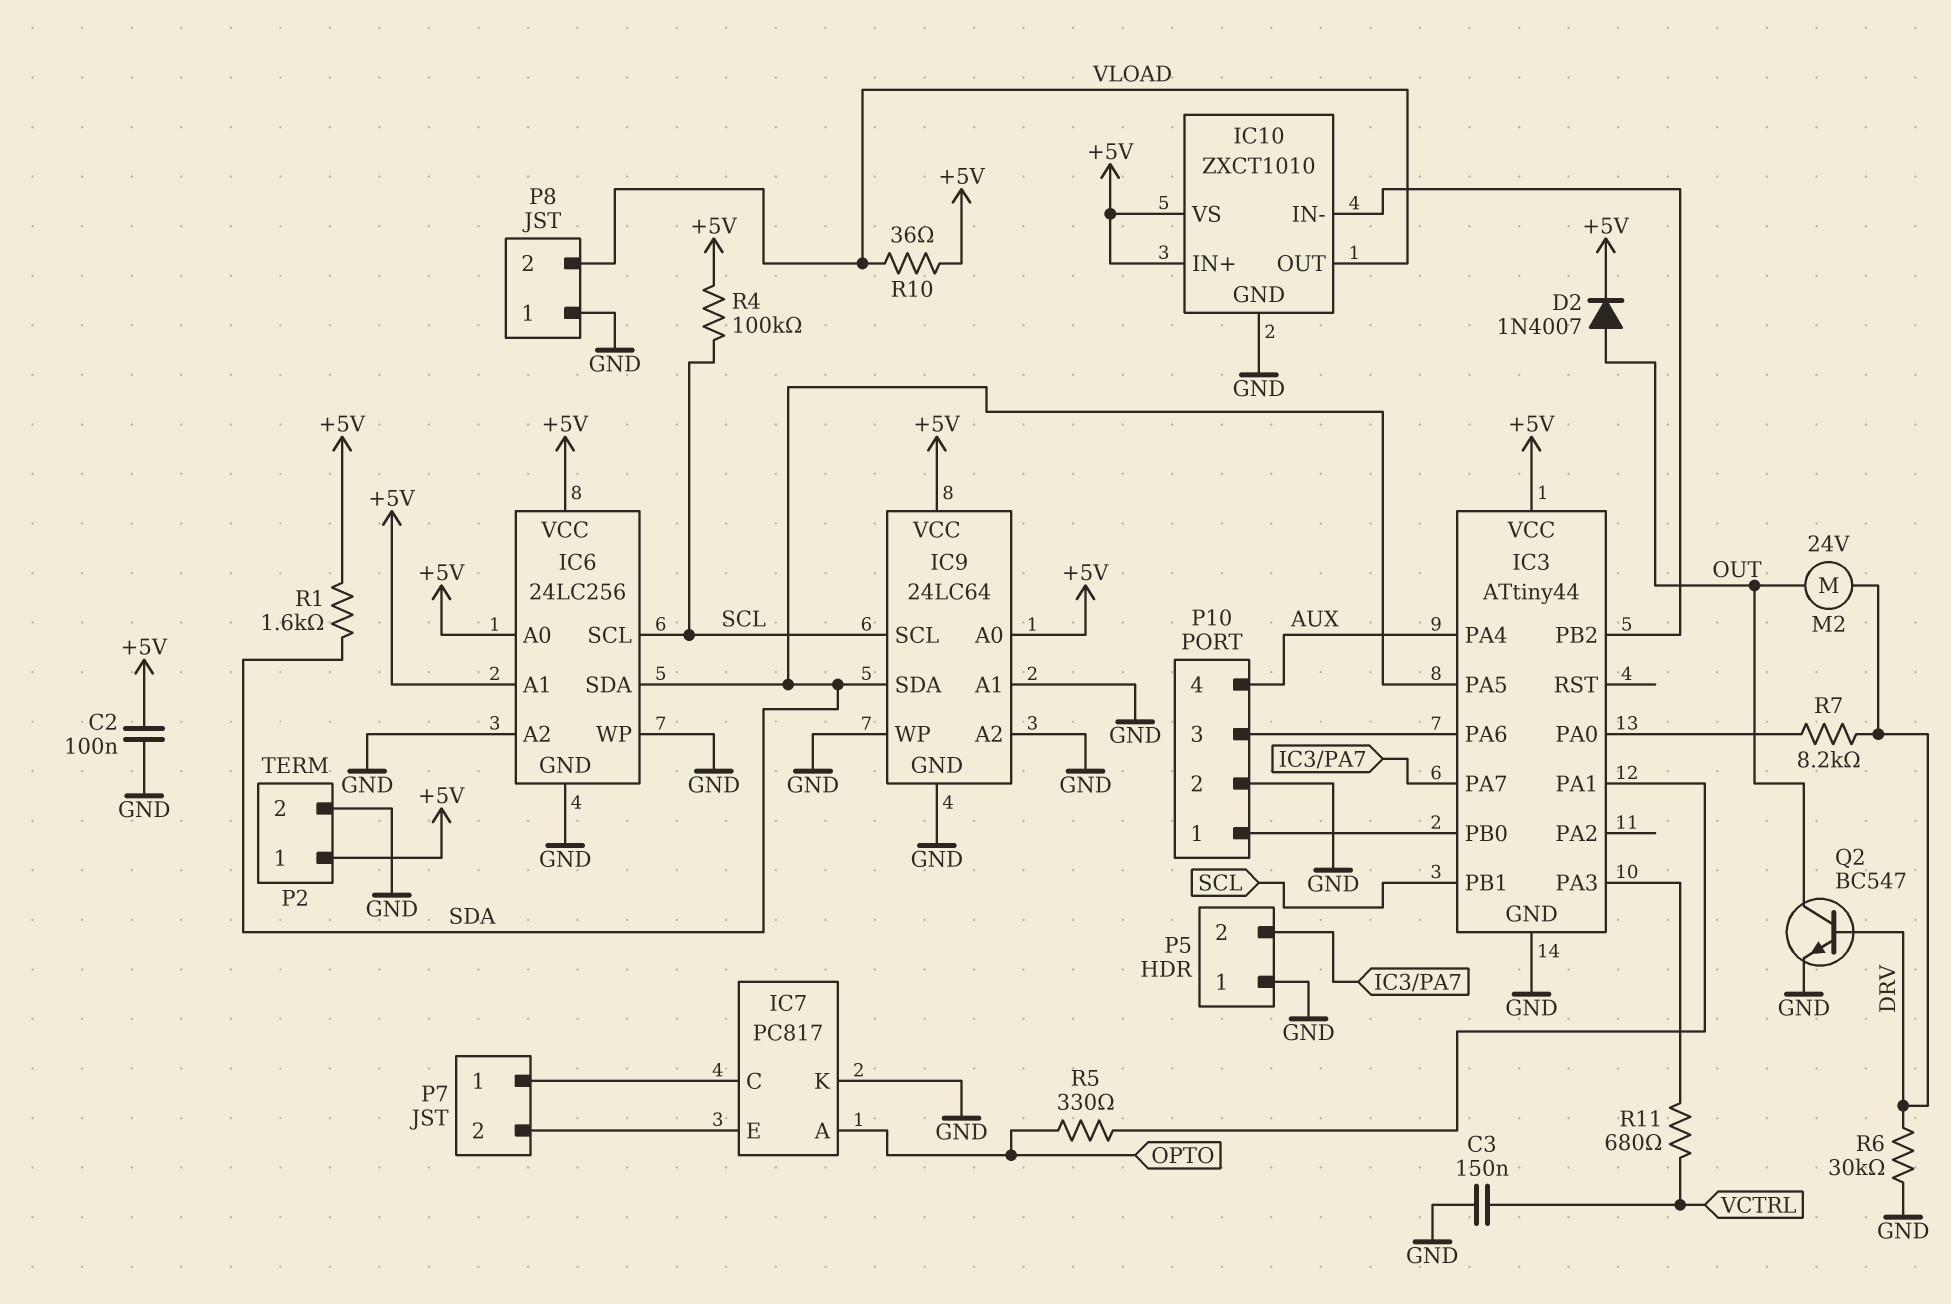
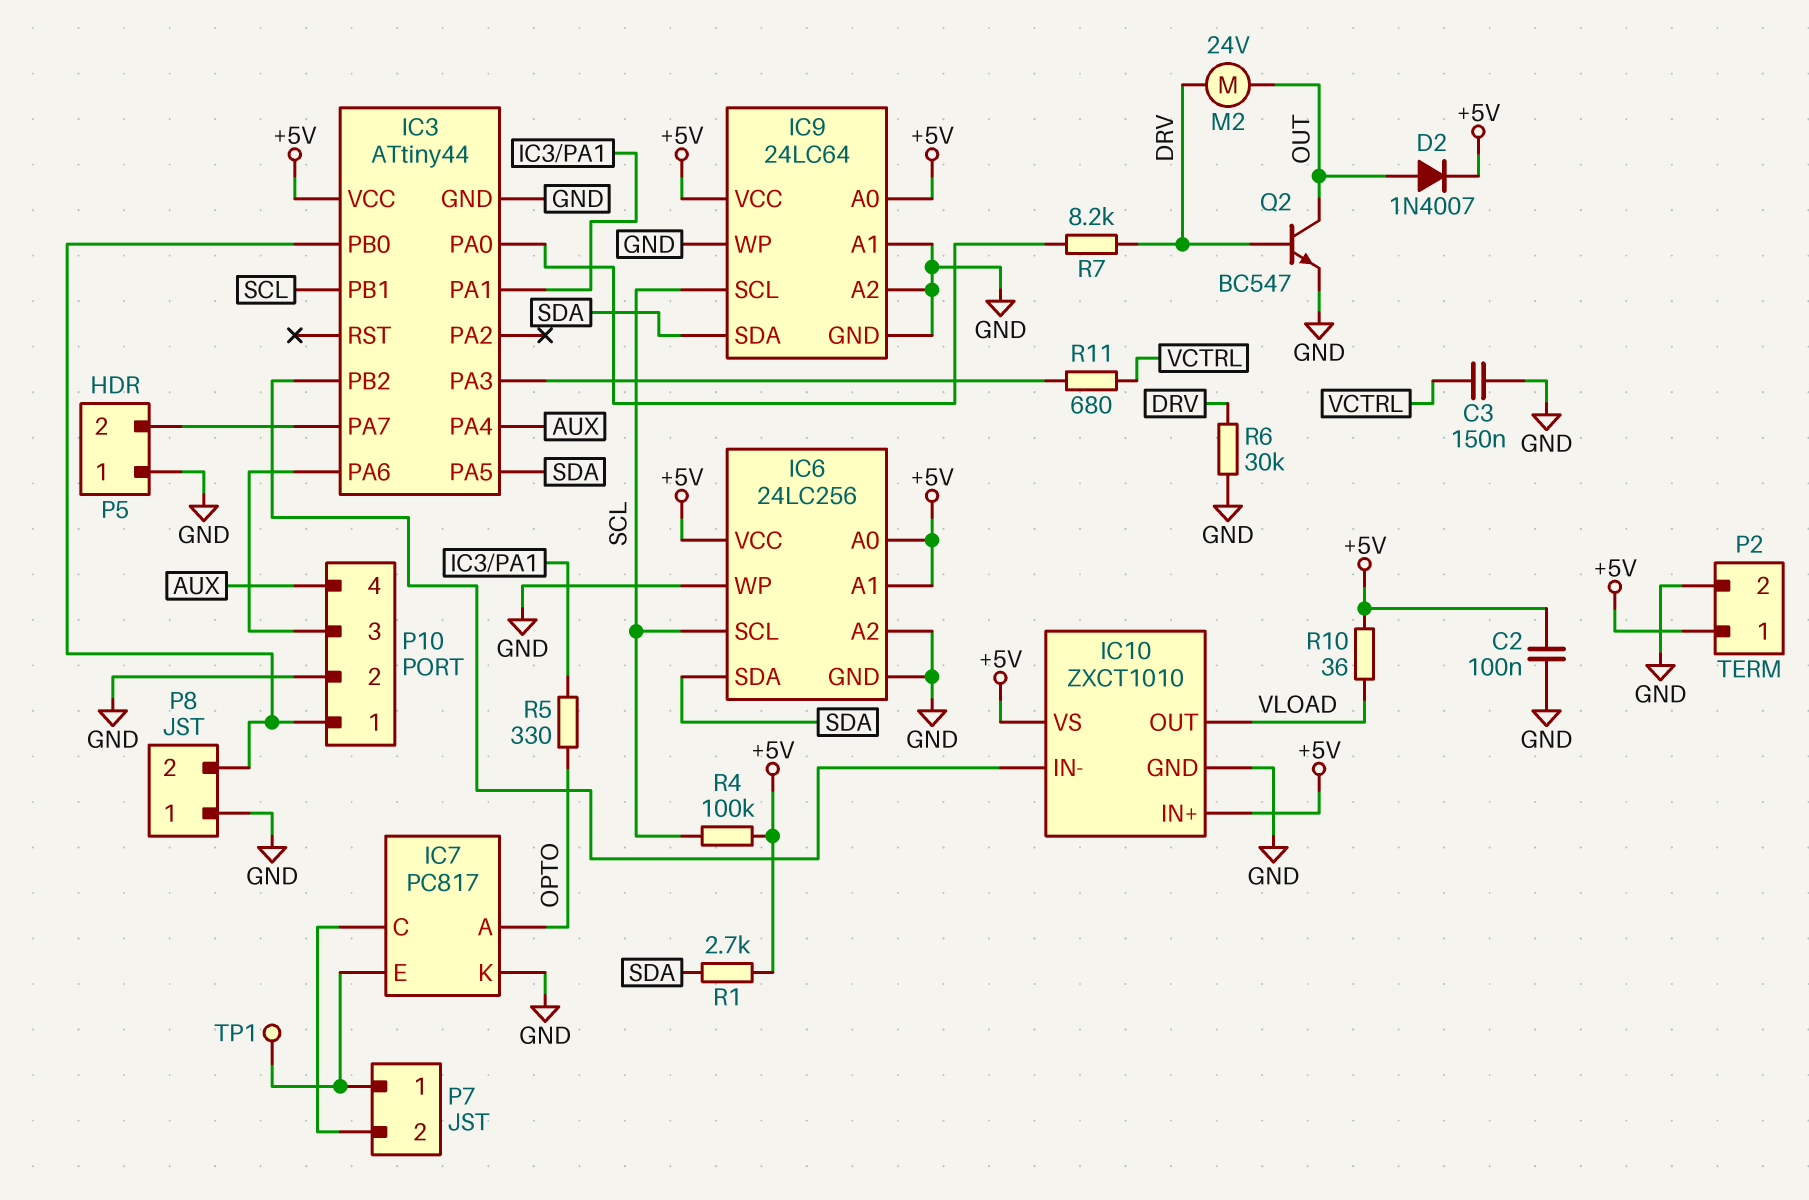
P7 pin 1: IC7/C -> IC7/E
P7 pin 2: IC7/E -> IC7/C
P8 pin 2: VLOAD -> IC3/PB0
R1: 1.6k (+5V, SDA) -> 2.7k (+5V, SDA)
TP1: none -> test point (IC7/E)

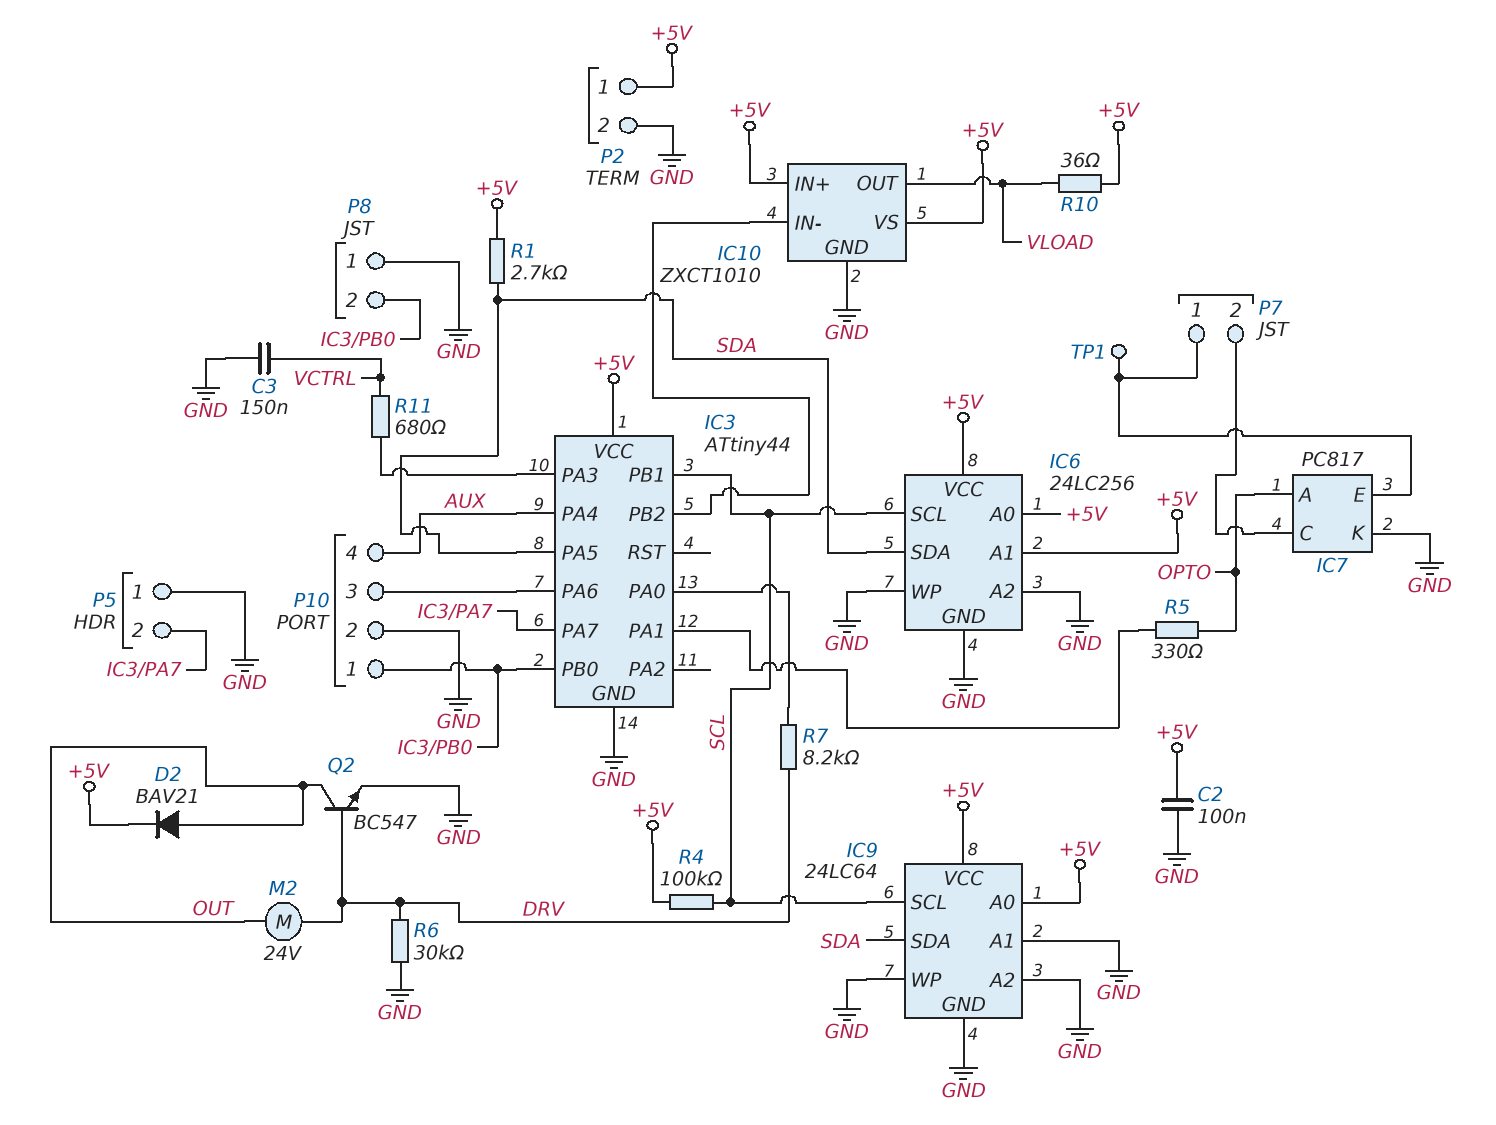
D2: diode 1N4007 (A OUT, K +5V) -> diode BAV21 (A OUT, K +5V)

